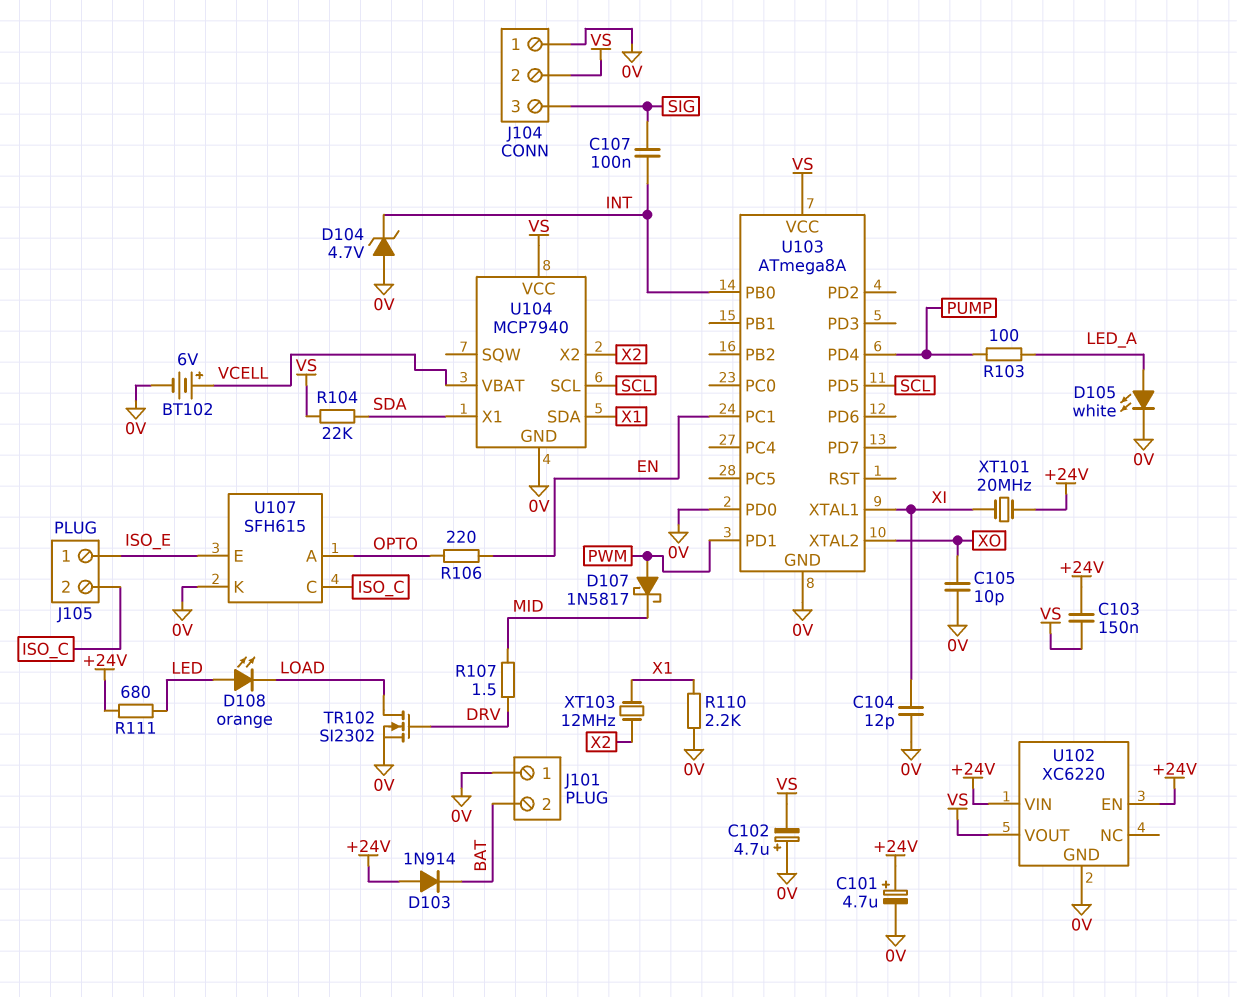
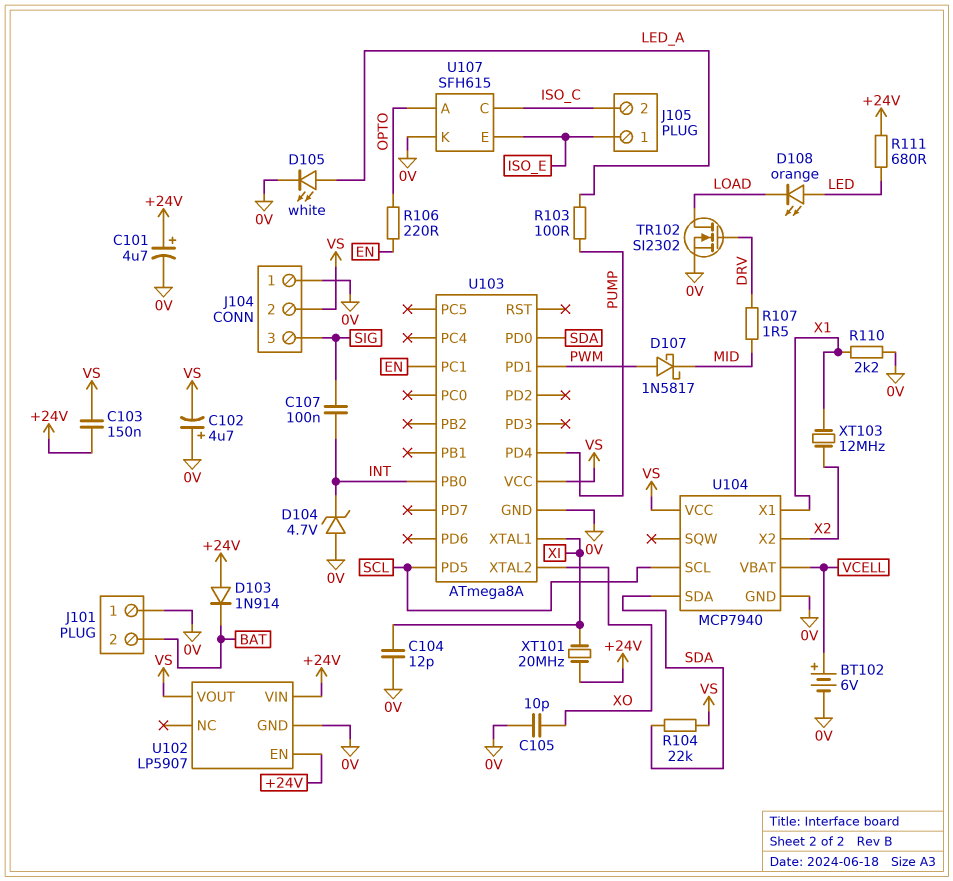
U102: XC6220 -> LP5907
U103 pin PD0: 0V -> SDA
U104 pin SDA: X1 -> SDA
U104 pin X1: SDA -> X1

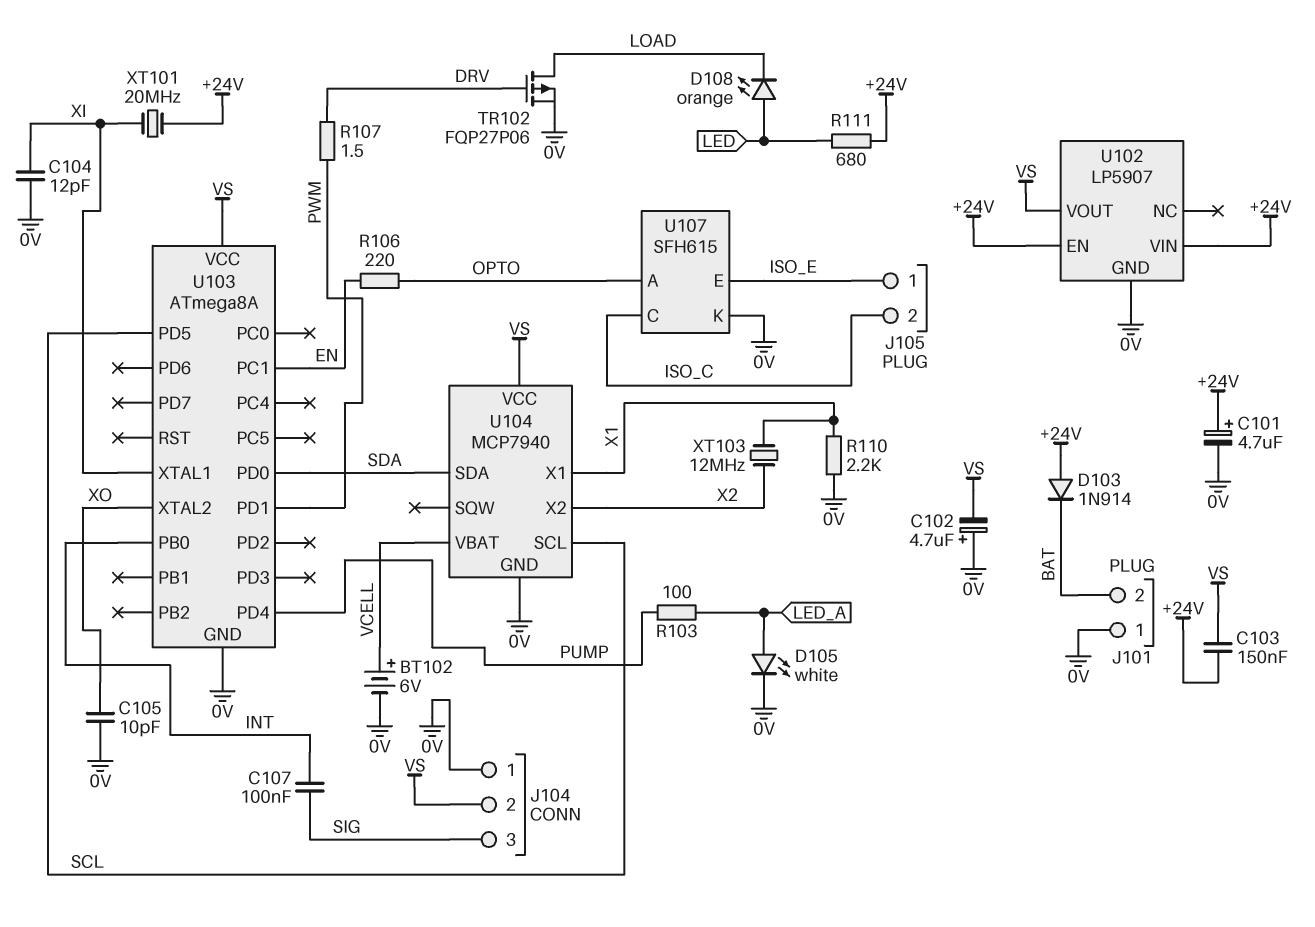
D104: zener 4.7V (A 0V, K INT) -> none
D107: schottky 1N5817 (A PWM, K MID) -> none
R104: 22k (SDA, VS) -> none
R107: 1.5 (DRV, MID) -> 1.5 (DRV, PWM)
TR102: NMOS SI2302 (G DRV, D LOAD, S 0V) -> PMOS FQP27P06 (G DRV, D LOAD, S 0V)

